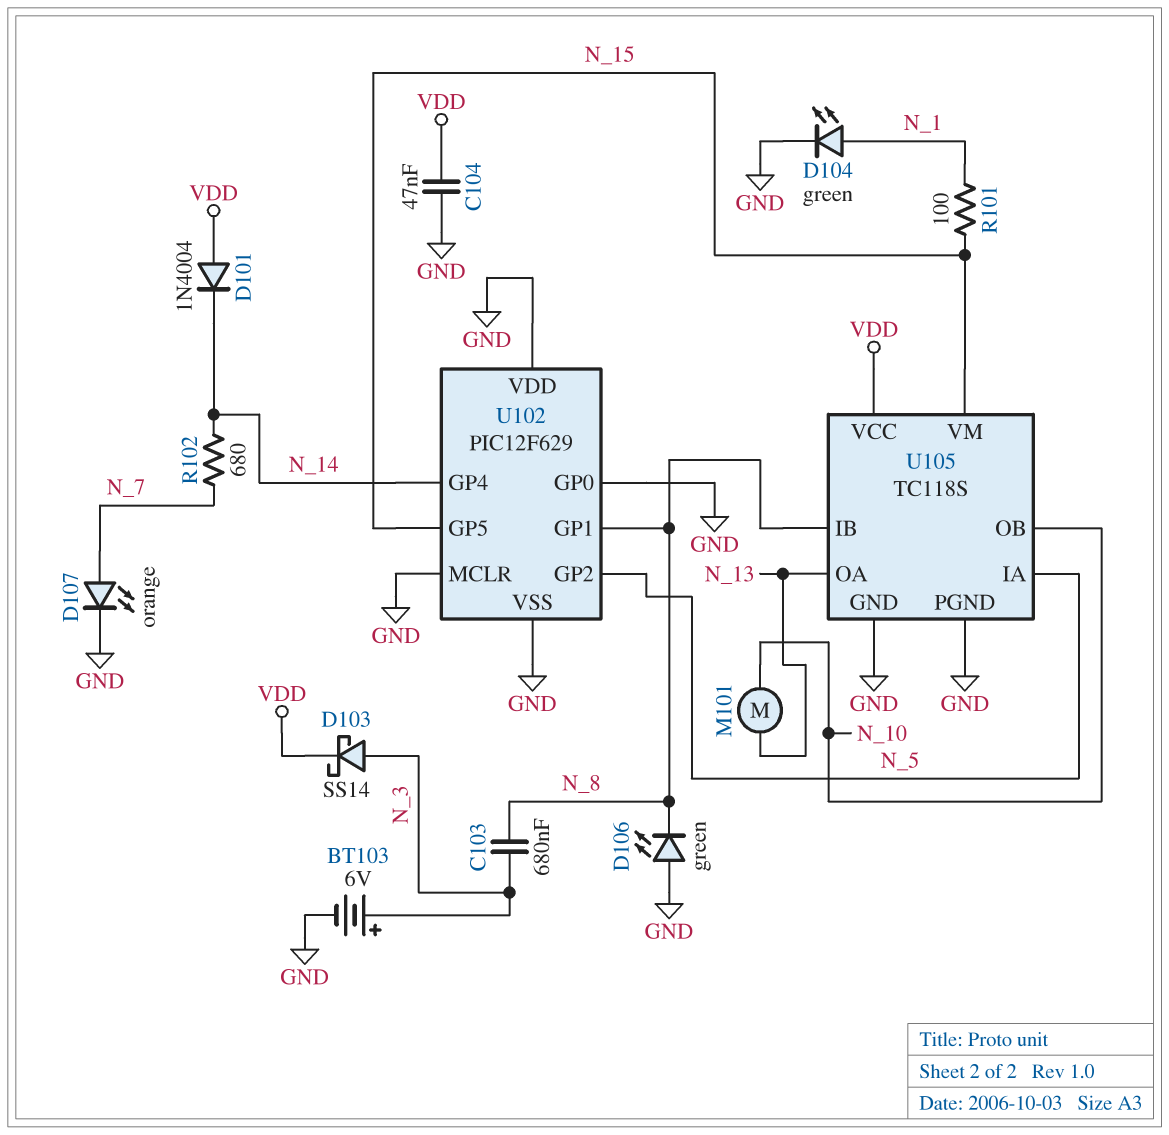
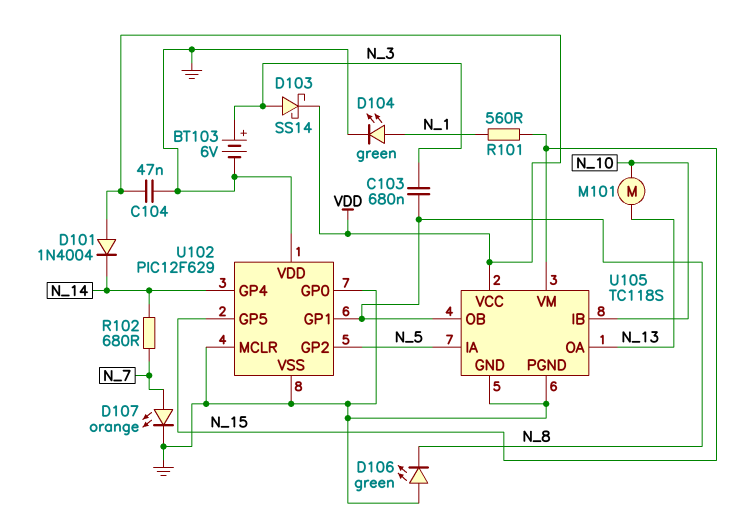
R101: 100 (N_1, N_15) -> 560 (N_1, N_15)
U105 pin IB: N_8 -> N_10
U105 pin OB: N_10 -> N_8

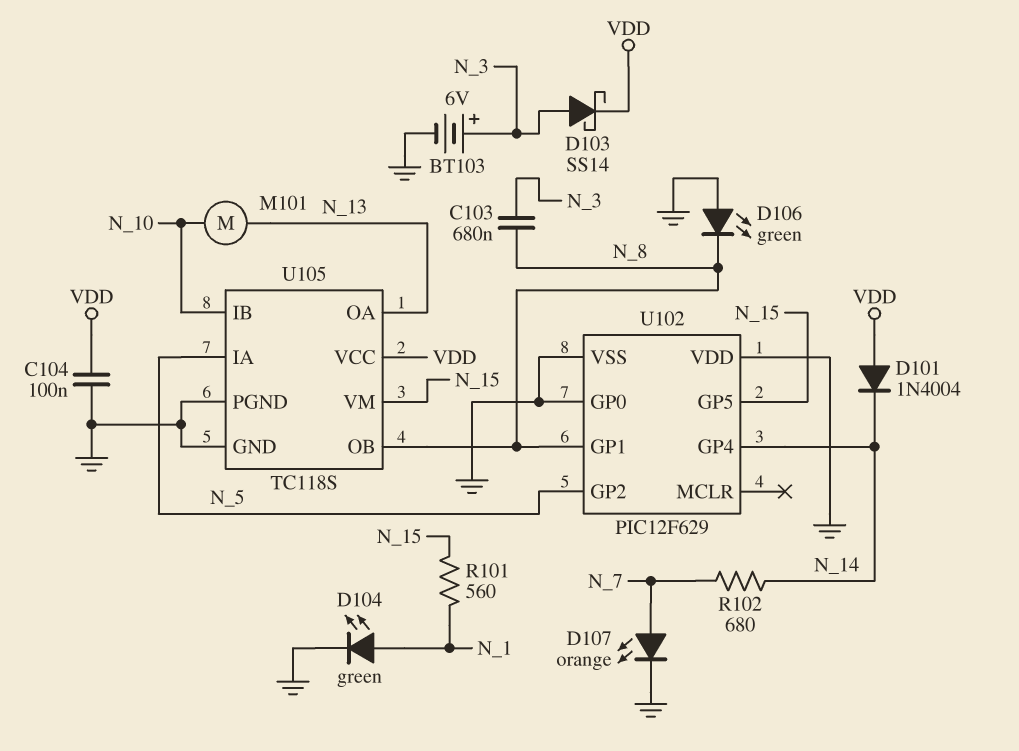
C104: 47nF (GND, VDD) -> 100nF (GND, VDD)
U102 pin MCLR: GND -> none

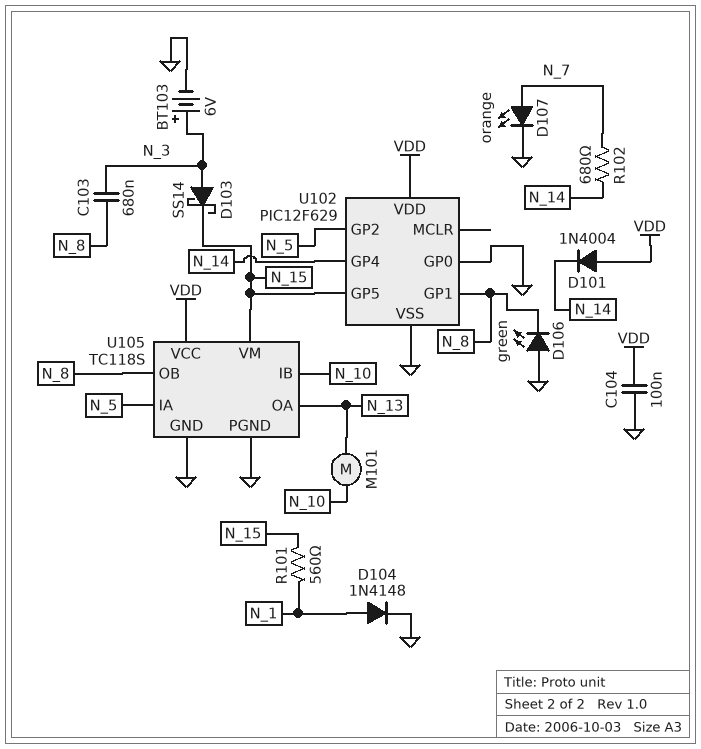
D103: schottky SS14 (A N_3, K VDD) -> schottky SS14 (A N_3, K N_15)
D104: LED green (A N_1, K GND) -> diode 1N4148 (A N_1, K GND)
U102 pin VDD: GND -> VDD

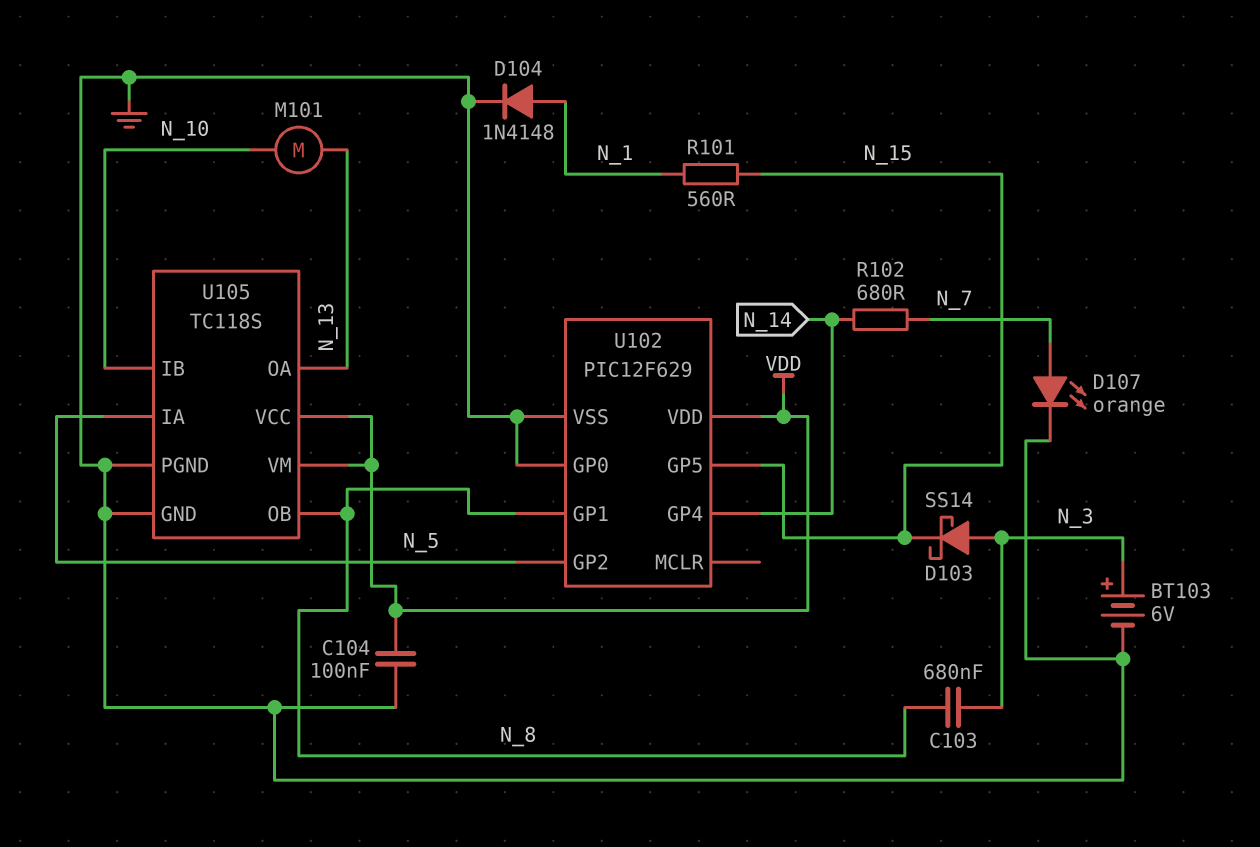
D101: diode 1N4004 (A VDD, K N_14) -> none
D106: LED green (A GND, K N_8) -> none
U105 pin VM: N_15 -> VDD

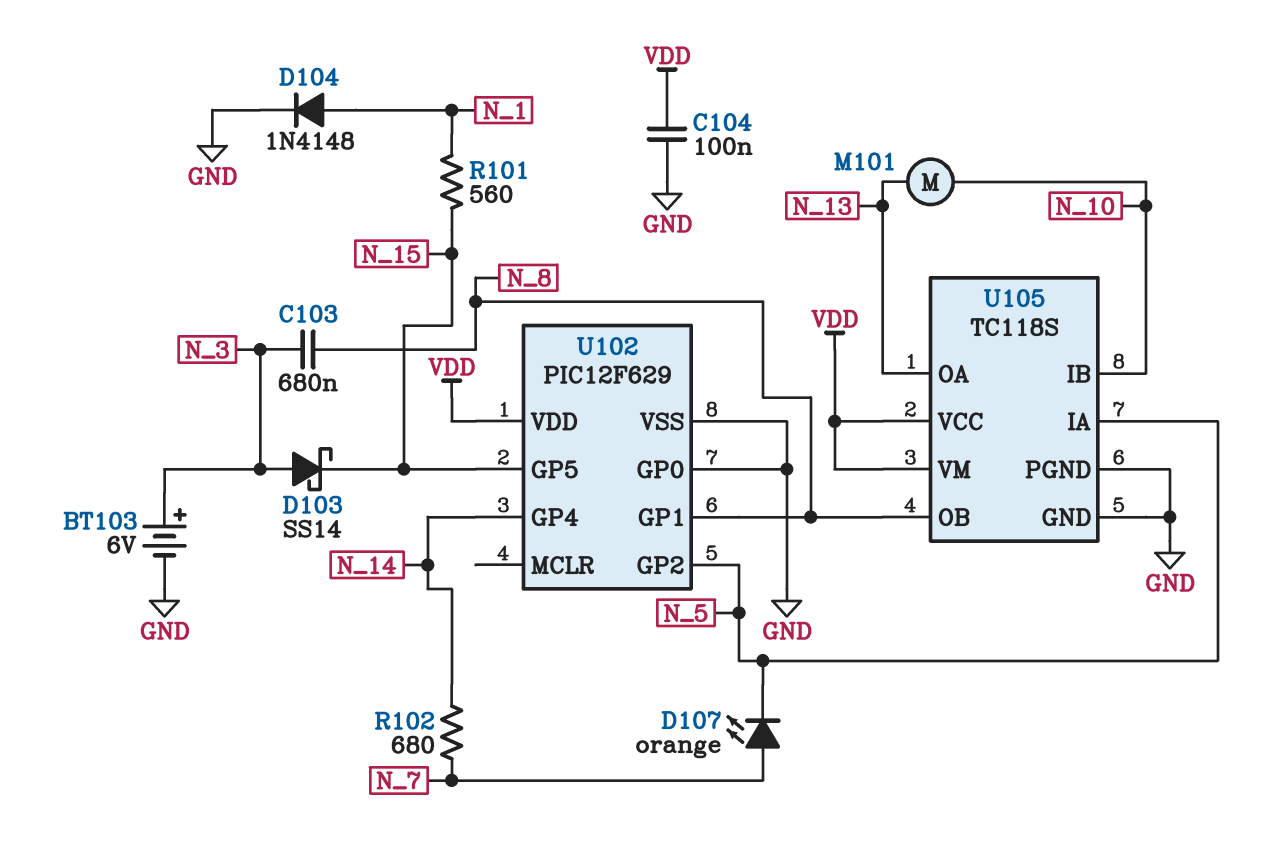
D107: LED orange (A N_7, K GND) -> LED orange (A N_7, K N_5)

